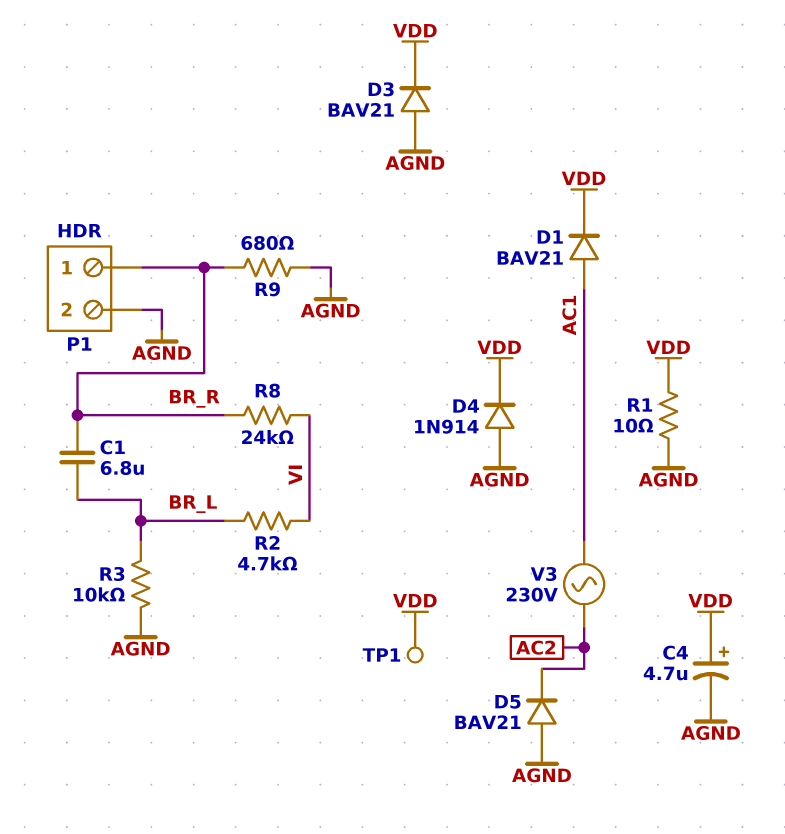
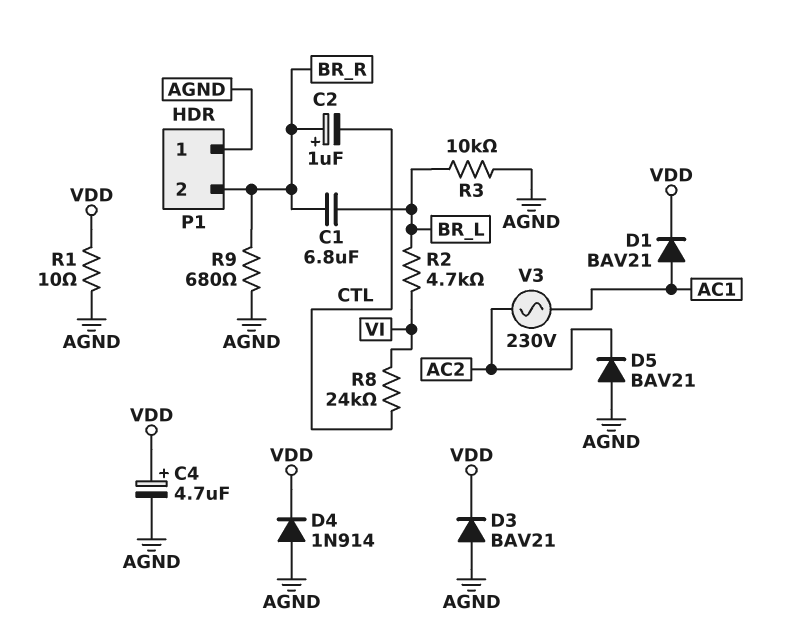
C2: none -> 1uF (plus BR_R, minus CTL)
P1 pin 1: BR_R -> AGND
P1 pin 2: AGND -> BR_R
R8: 24k (BR_R, VI) -> 24k (CTL, VI)
TP1: test point (VDD) -> none

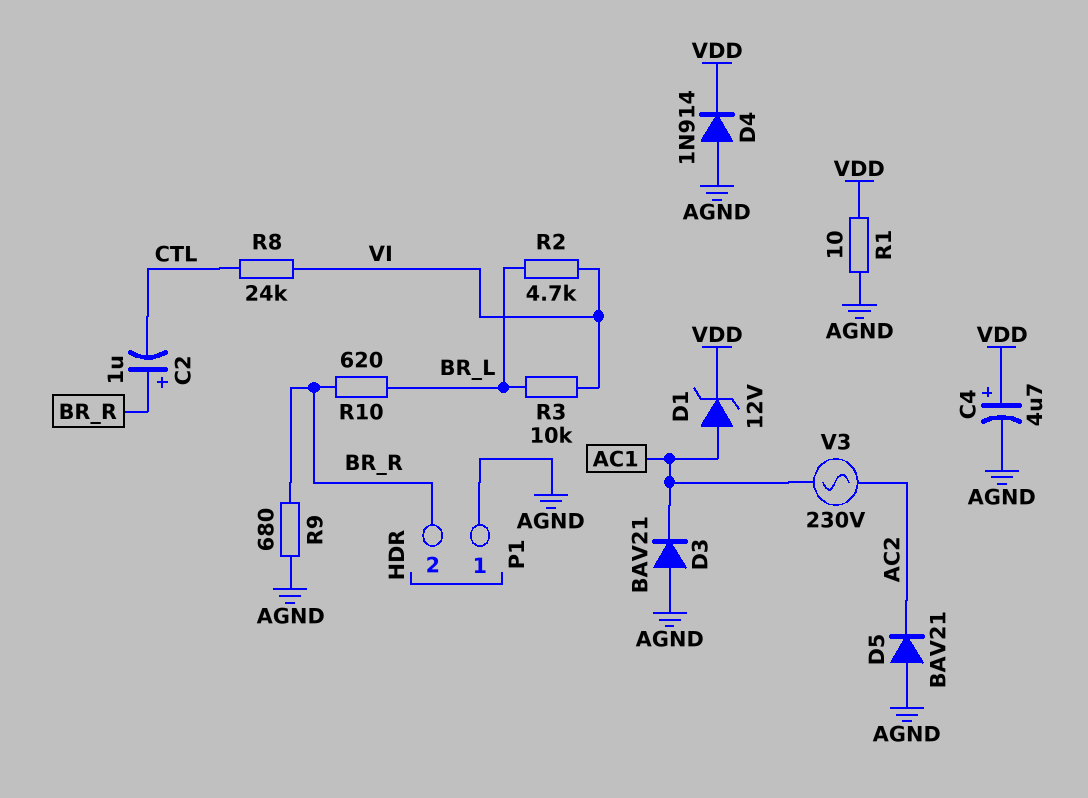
C1: 6.8uF (BR_L, BR_R) -> none
D1: diode BAV21 (A AC1, K VDD) -> zener 12V (A AC1, K VDD)
D3: diode BAV21 (A AGND, K VDD) -> diode BAV21 (A AGND, K AC1)
R3: 10k (AGND, BR_L) -> 10k (BR_L, VI)
R10: none -> 620 (BR_L, BR_R)

